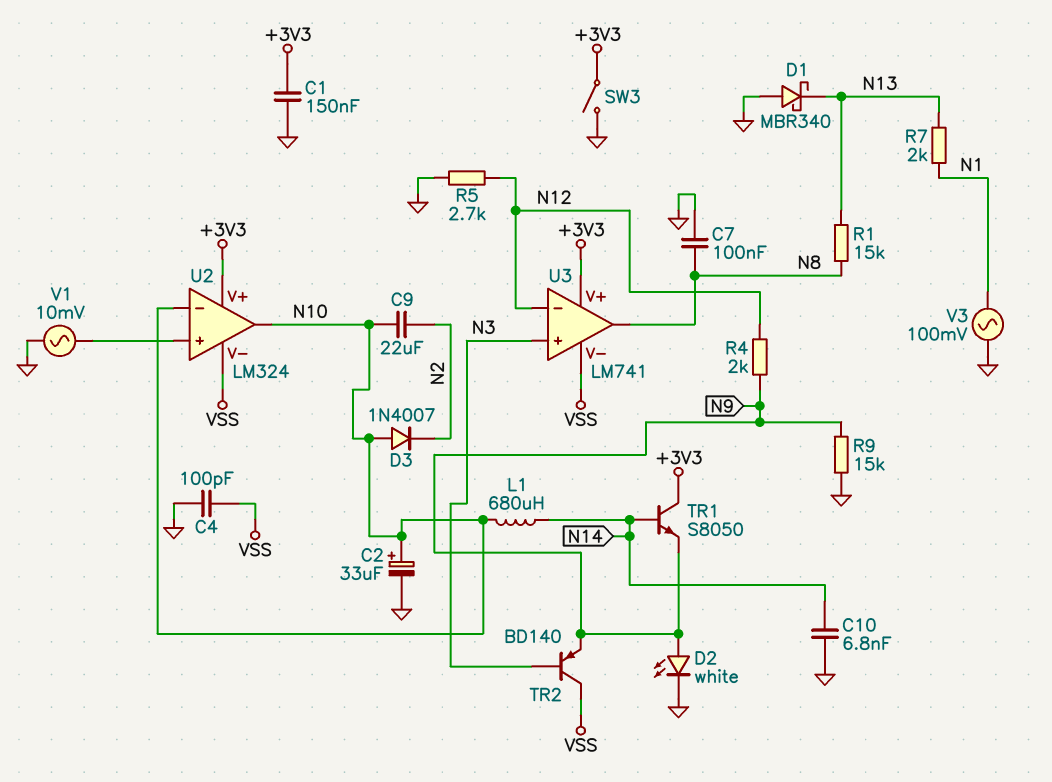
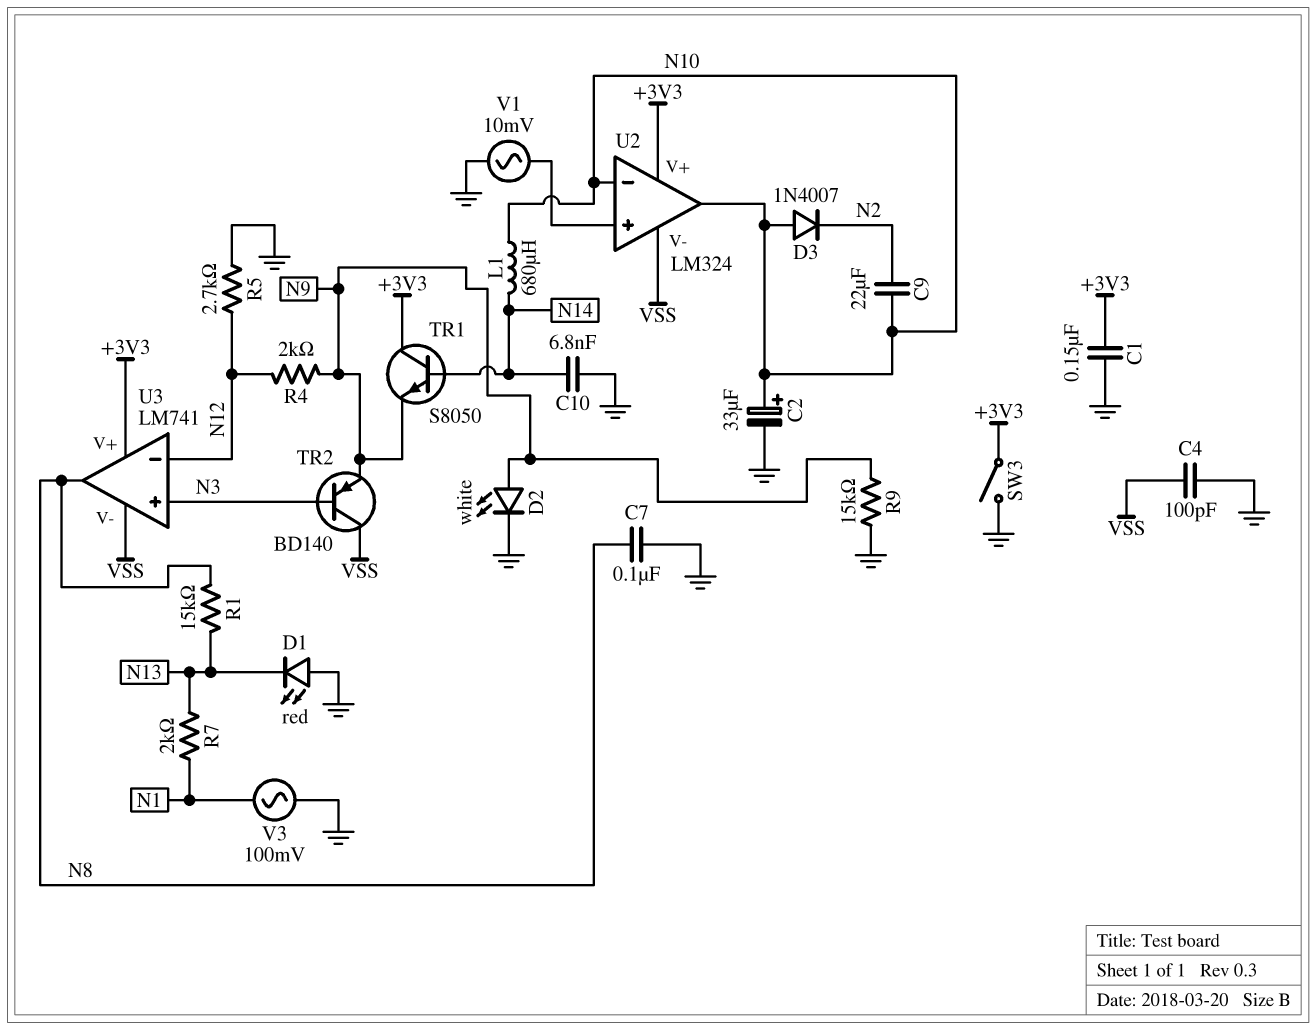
D1: schottky MBR340 (A GND, K N13) -> LED red (A GND, K N13)

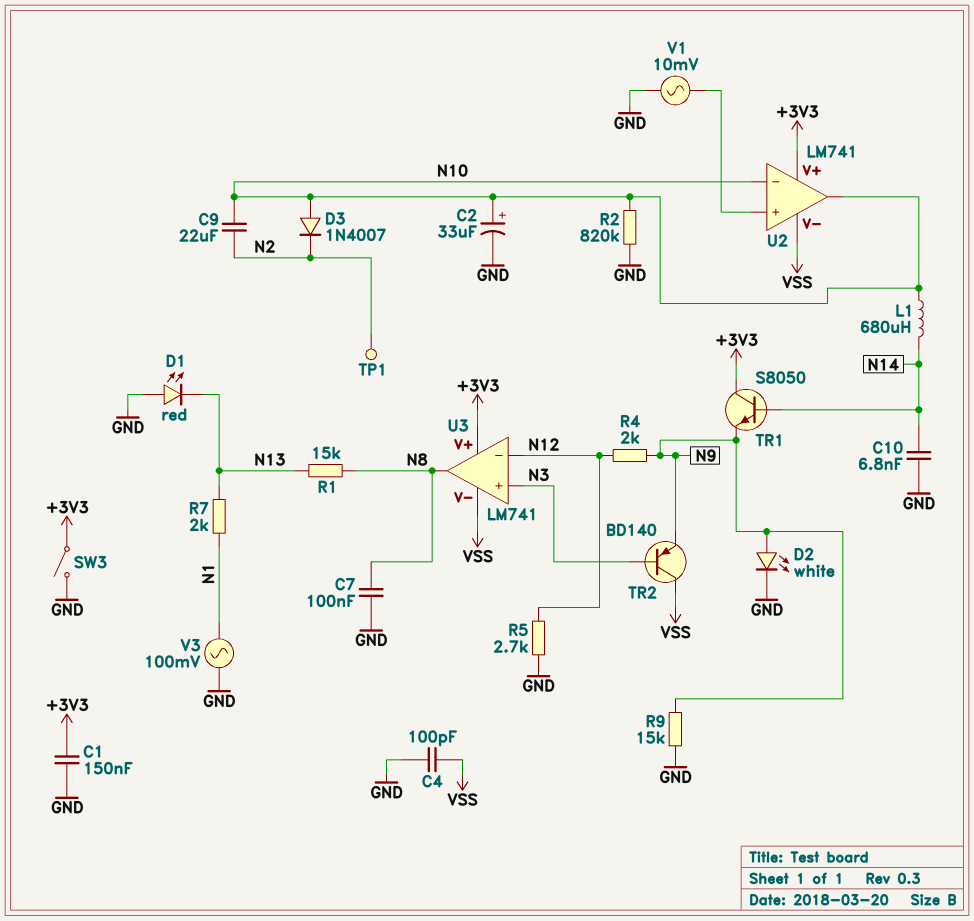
R2: none -> 820k (GND, N10)
TP1: none -> test point (N2)
U2: LM324 -> LM741

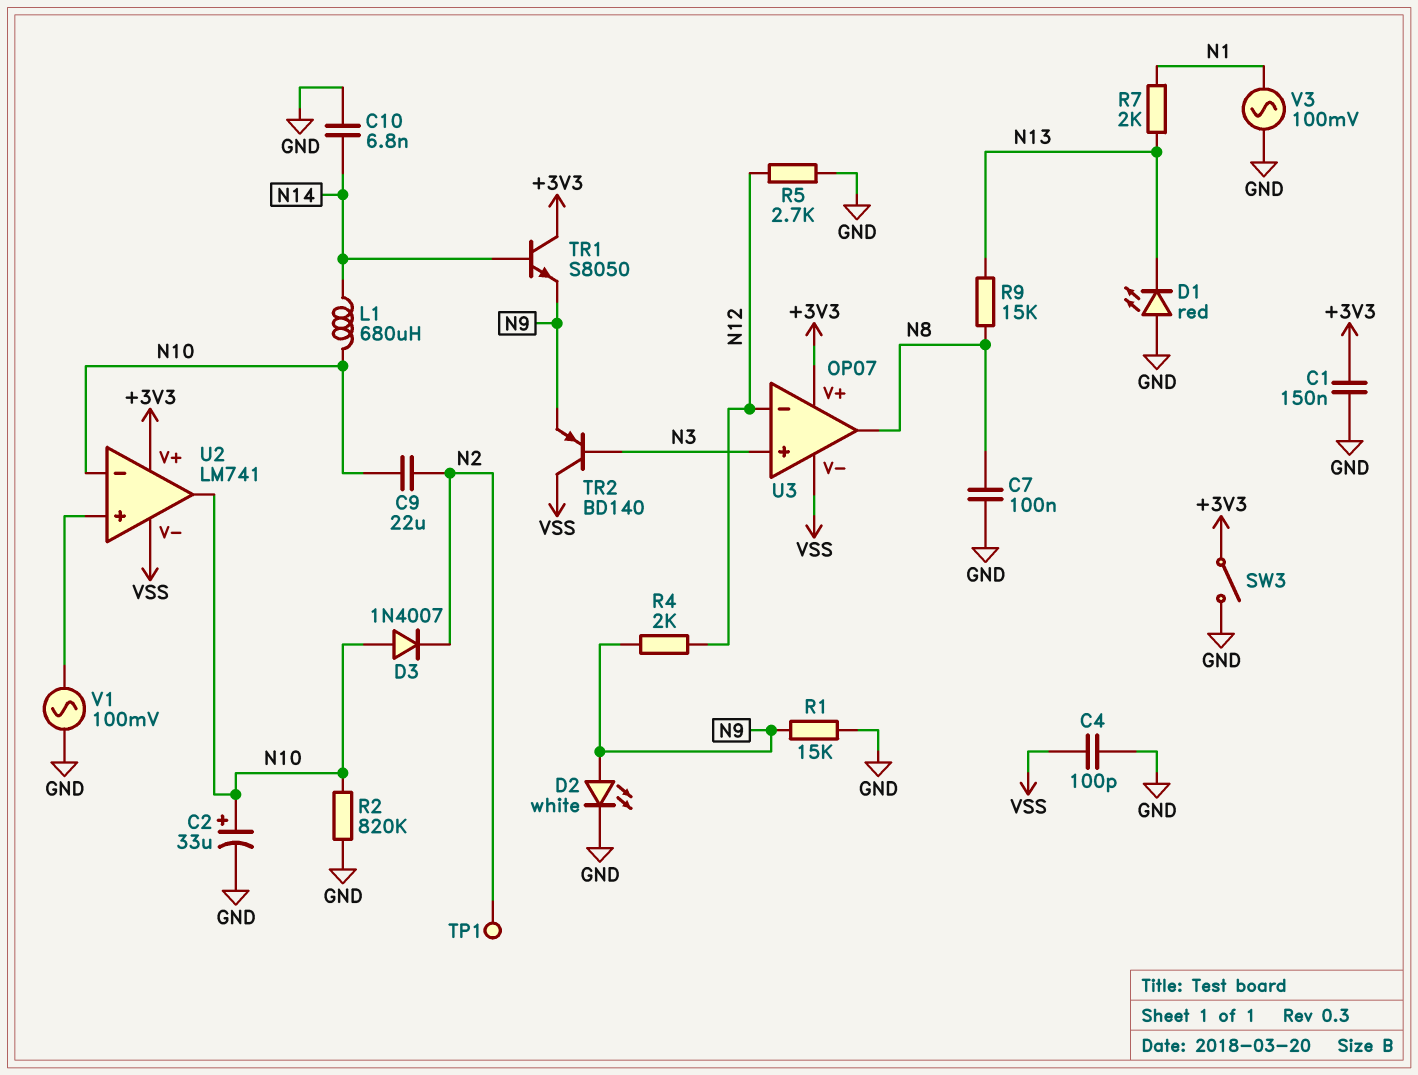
R1: 15k (N8, N13) -> 15k (GND, N9)
R9: 15k (GND, N9) -> 15k (N8, N13)
U3: LM741 -> OP07
V1: AC 10mV (GND, U2/in+) -> AC 100mV (GND, U2/in+)

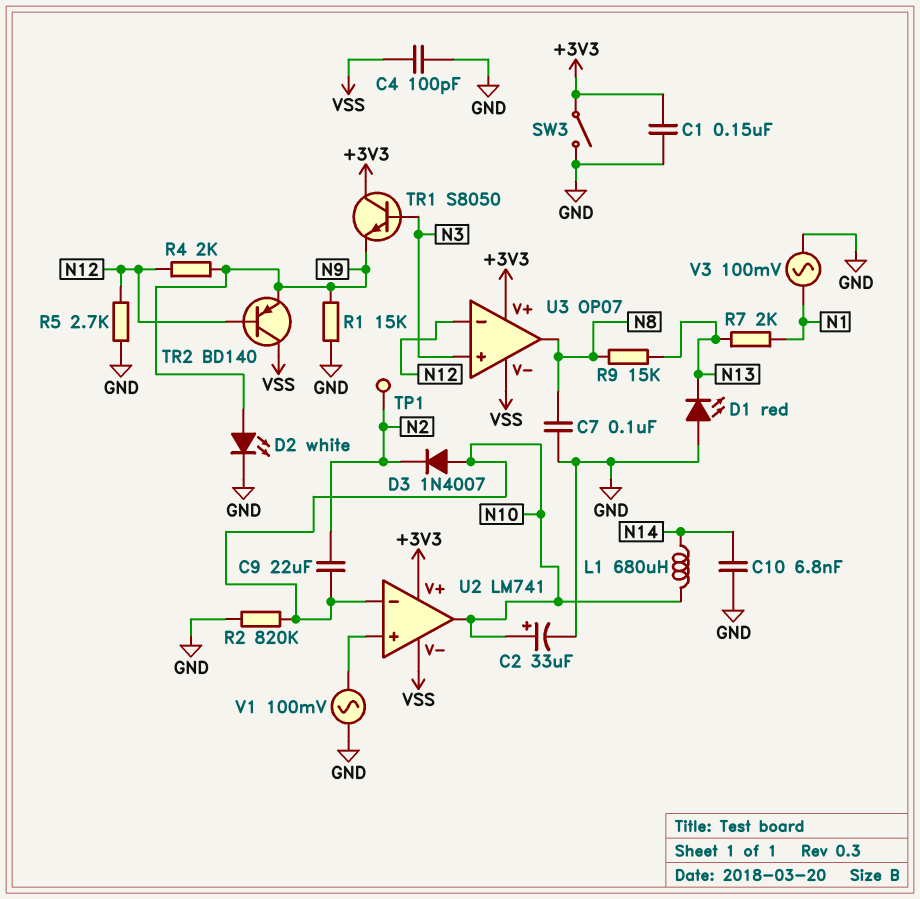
TR1: NPN S8050 (B N14, C +3V3, E N9) -> NPN S8050 (B N3, C +3V3, E N9)
TR2: PNP BD140 (B N3, C VSS, E N9) -> PNP BD140 (B N12, C VSS, E N9)

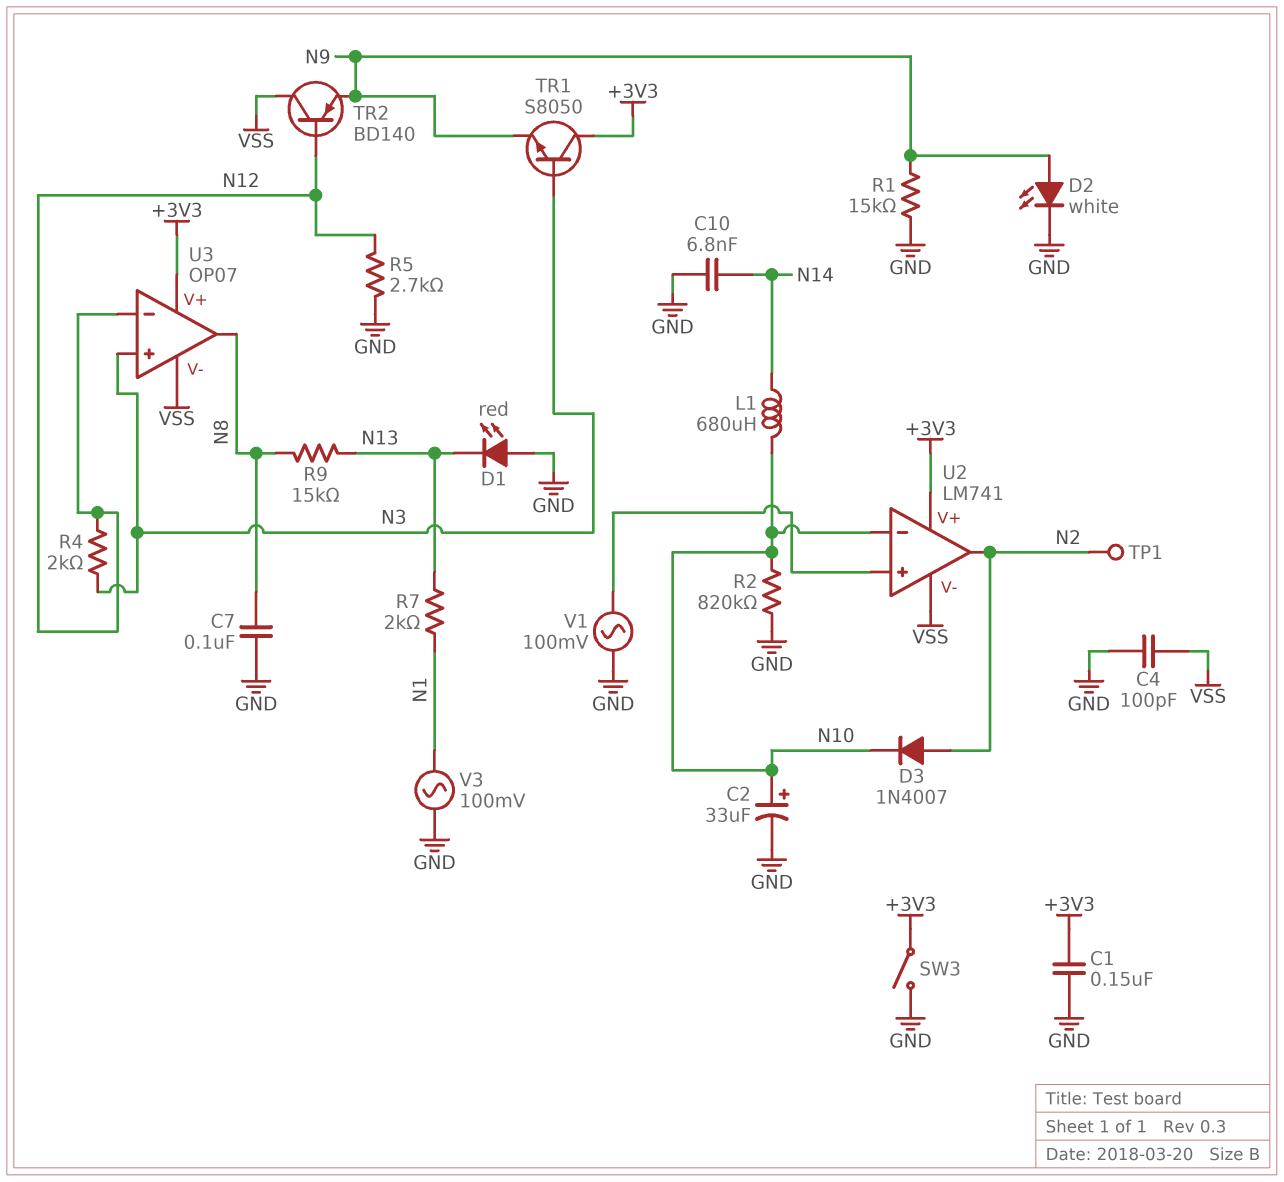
C9: 22uF (N2, N10) -> none
D3: diode 1N4007 (A N10, K N2) -> diode 1N4007 (A N2, K N10)
R4: 2k (N9, N12) -> 2k (N3, N12)
U2 pin out: N10 -> N2

